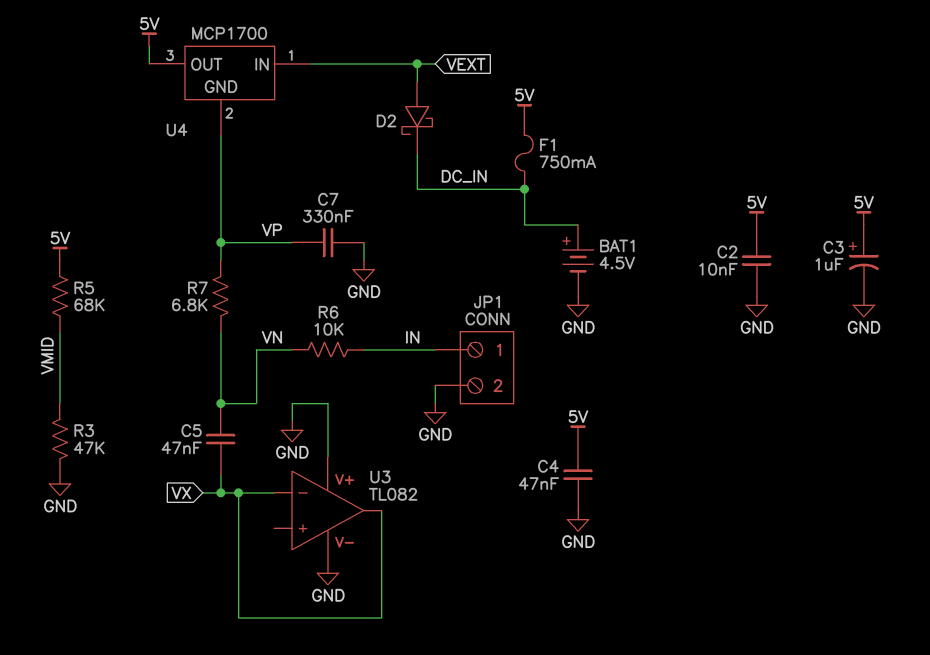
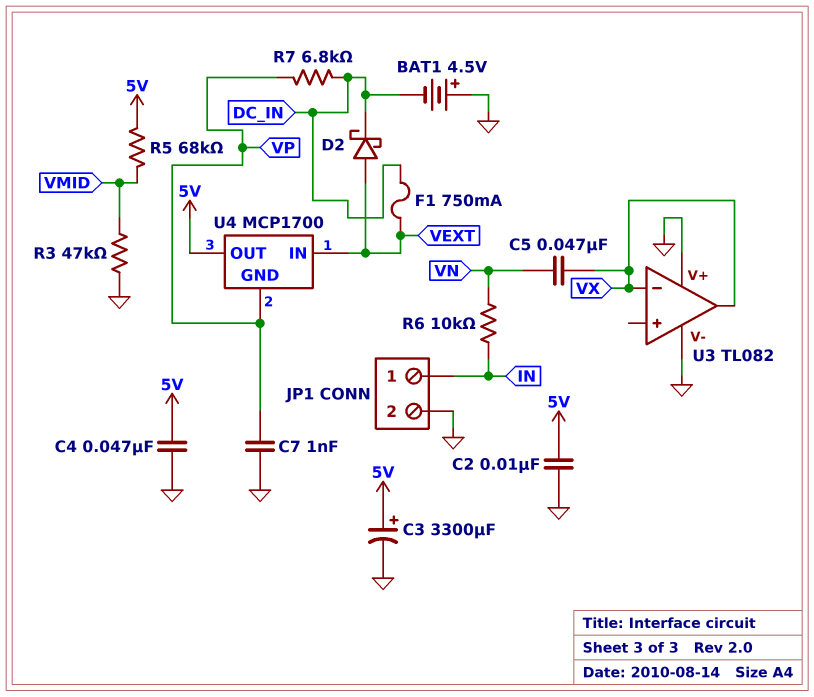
BAT1: 4.5V (plus DC_IN, minus GND) -> 4.5V (plus GND, minus DC_IN)
C3: 1uF (plus 5V, minus GND) -> 3300uF (plus 5V, minus GND)
C7: 330nF (GND, VP) -> 1nF (GND, VP)
F1: 750mA (5V, DC_IN) -> 750mA (DC_IN, VEXT)
R7: 6.8k (VN, VP) -> 6.8k (DC_IN, VP)

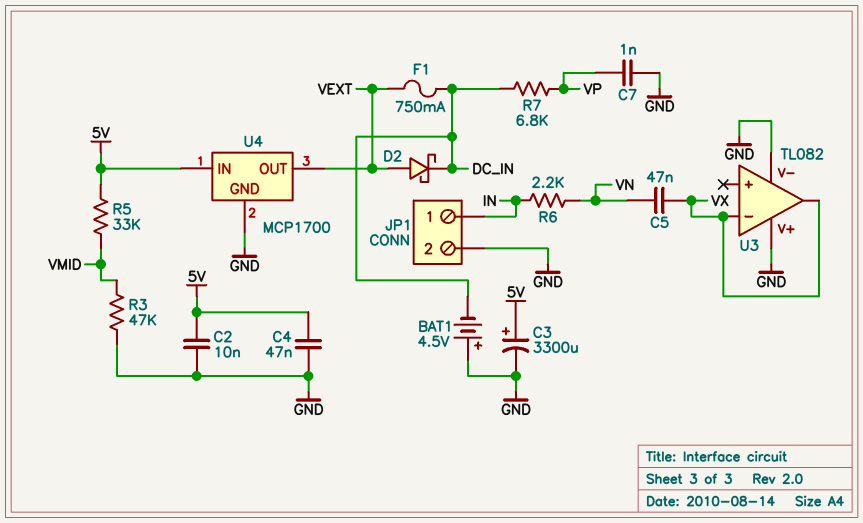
R5: 68k (5V, VMID) -> 33k (5V, VMID)
R6: 10k (IN, VN) -> 2.2k (IN, VN)
U4 pin GND: VP -> GND
U4 pin IN: VEXT -> 5V
U4 pin OUT: 5V -> VEXT

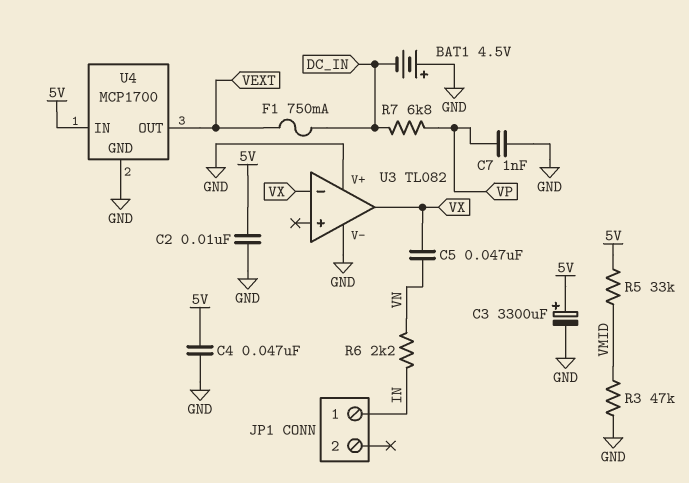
D2: schottky (A VEXT, K DC_IN) -> none
JP1 pin 2: GND -> none

